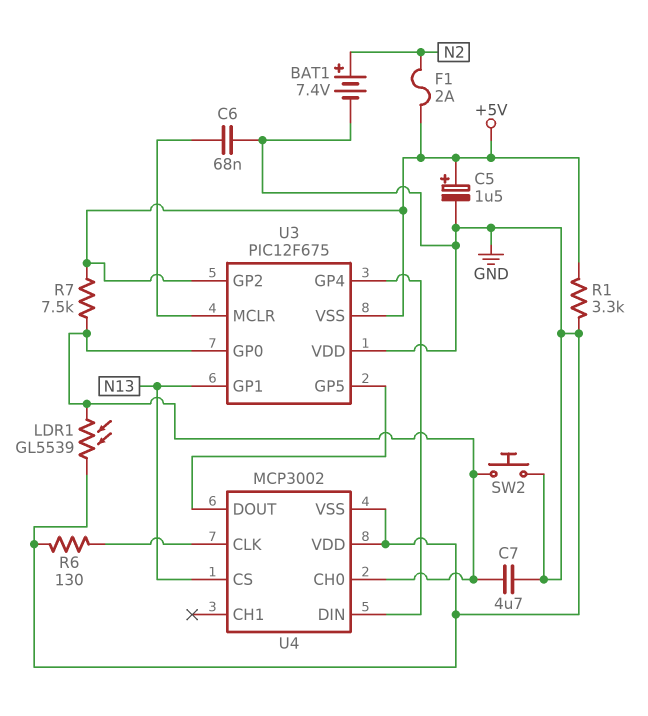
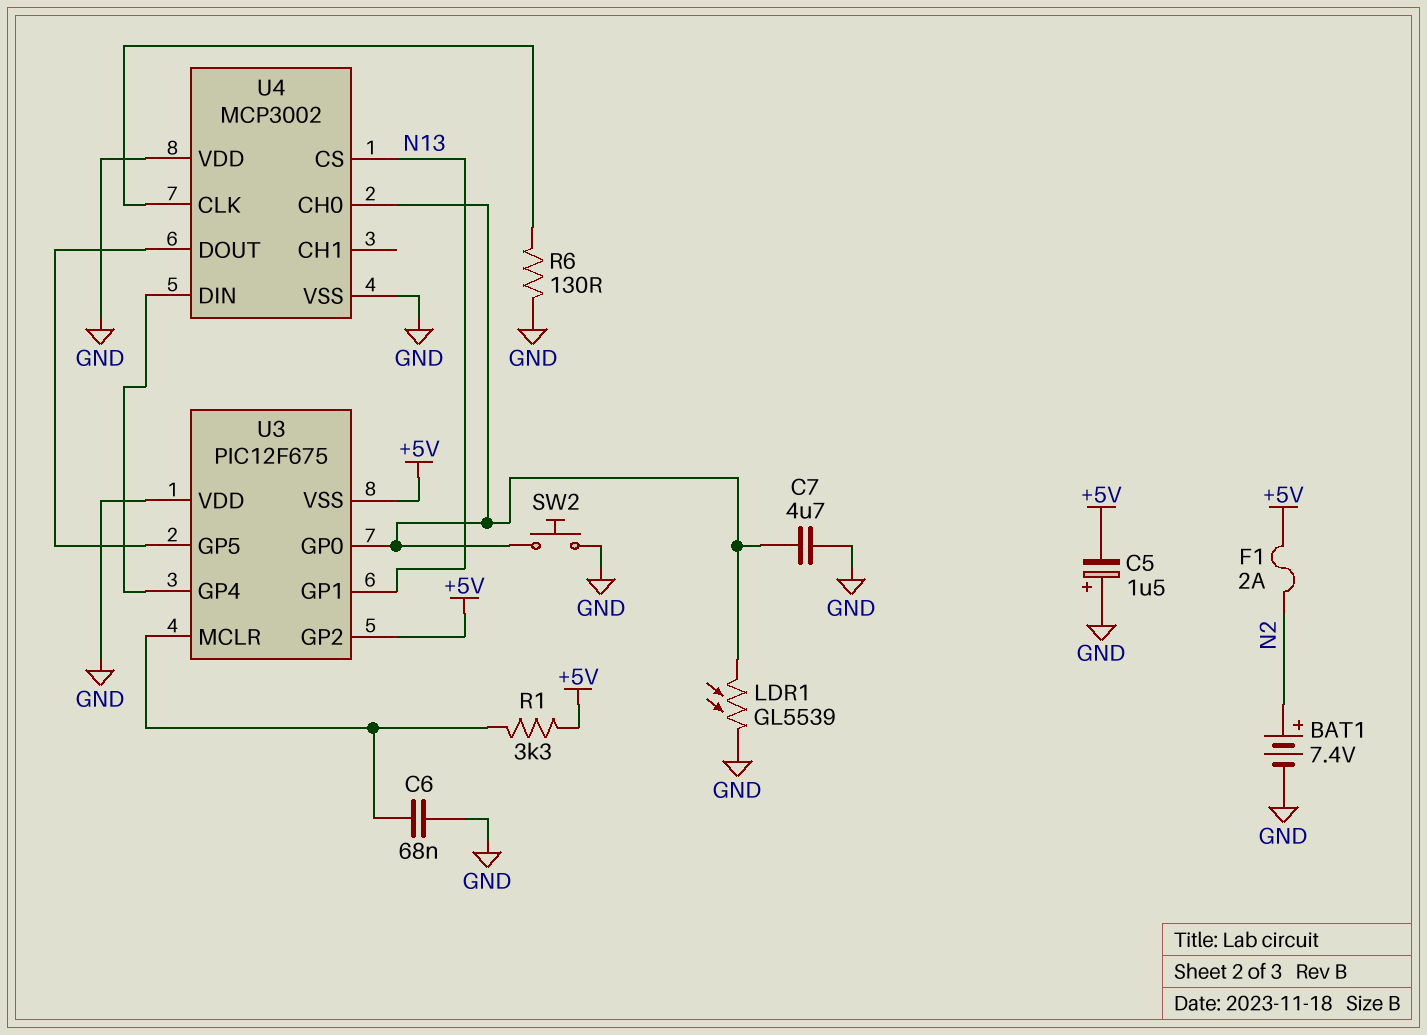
C5: 1.5uF (plus +5V, minus GND) -> 1.5uF (plus GND, minus +5V)
R1: 3.3k (+5V, GND) -> 3.3k (+5V, U3/MCLR)
R7: 7.5k (+5V, U3/GP0) -> none

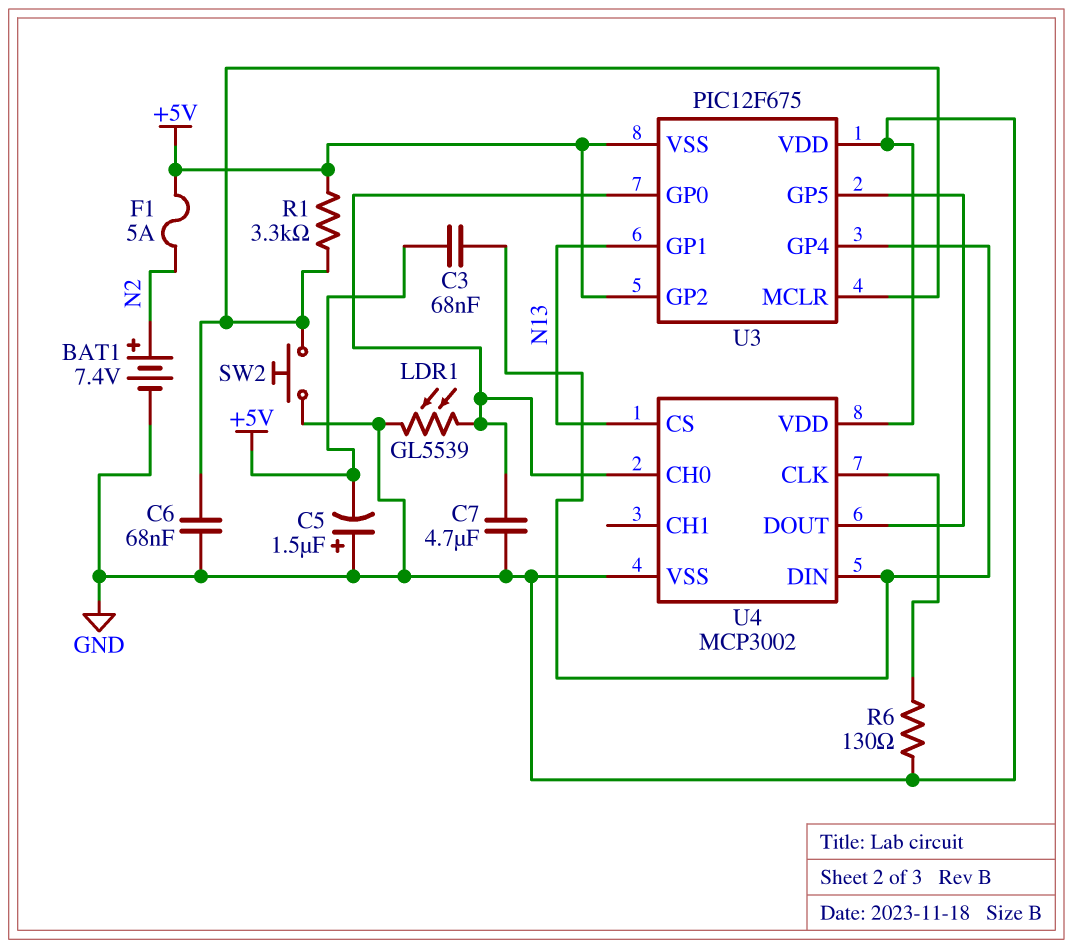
C3: none -> 68nF (+5V, U3/GP4)
F1: 2A (+5V, N2) -> 5A (+5V, N2)
SW2: button (GND, U3/GP0) -> button (GND, U3/MCLR)

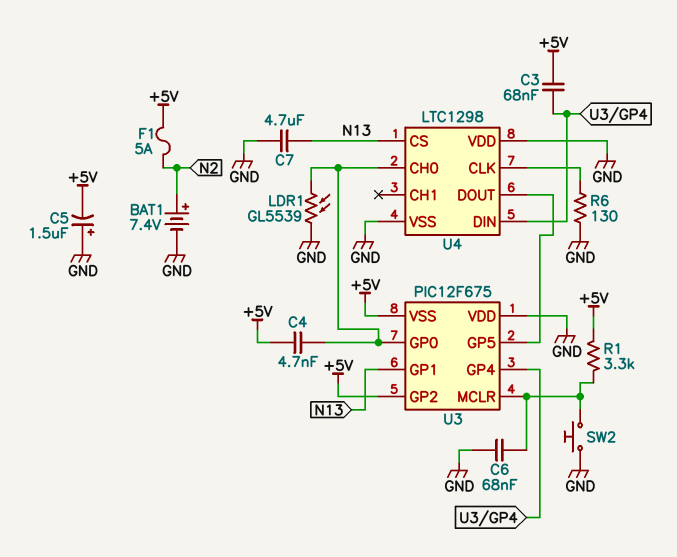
C4: none -> 4.7nF (+5V, U3/GP0)
C7: 4.7uF (GND, U3/GP0) -> 4.7uF (GND, N13)
U4: MCP3002 -> LTC1298

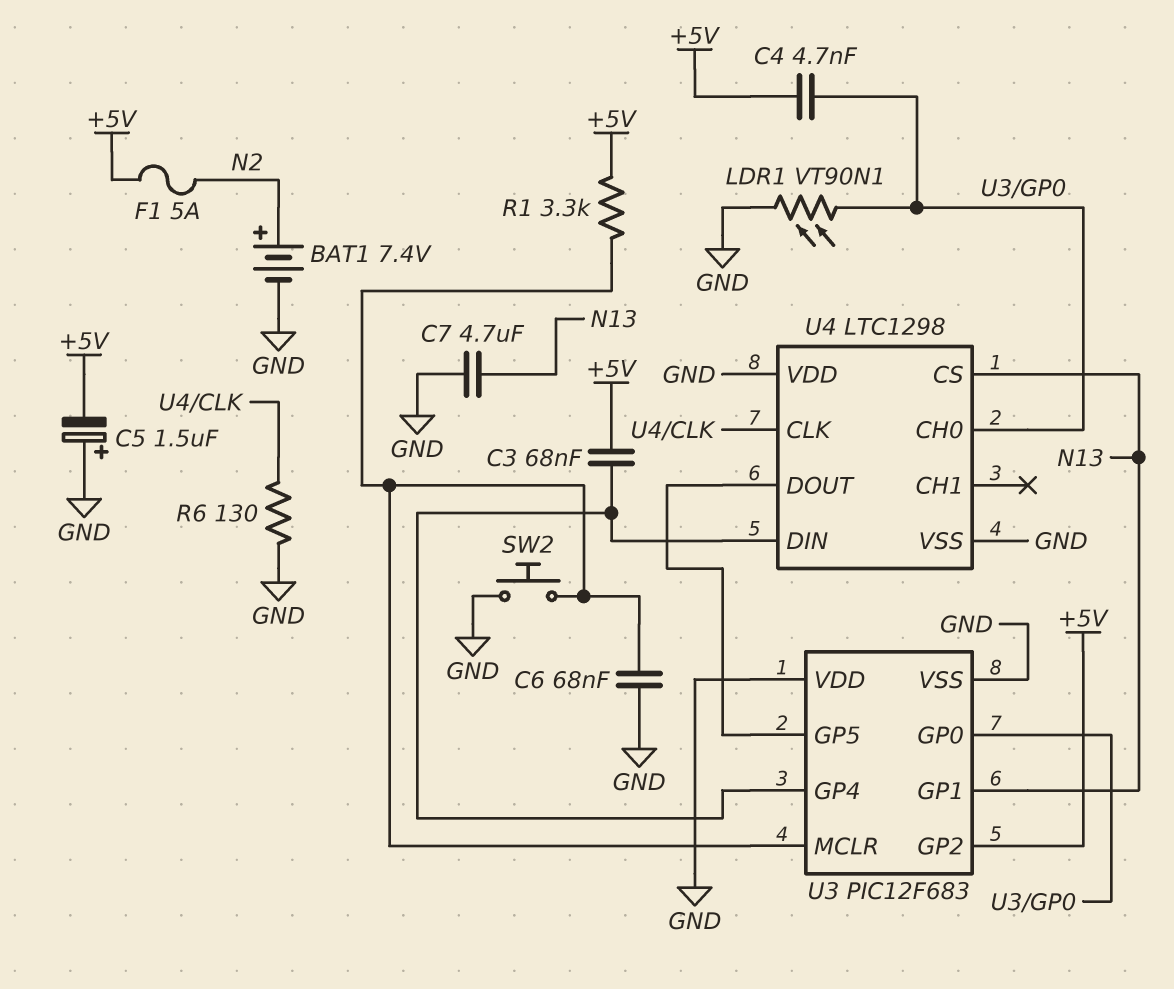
LDR1: GL5539 (GND, U3/GP0) -> VT90N1 (GND, U3/GP0)
U3: PIC12F675 -> PIC12F683
U3 pin VSS: +5V -> GND

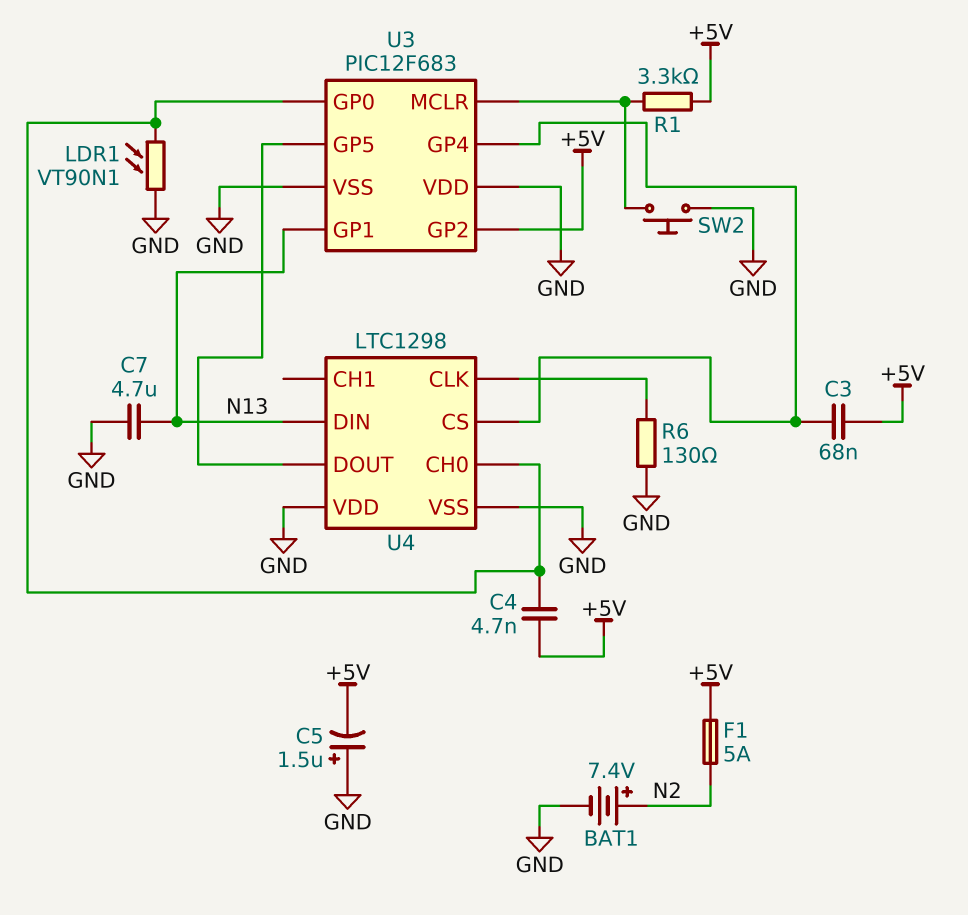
C6: 68nF (GND, U3/MCLR) -> none
U4 pin CS: N13 -> U3/GP4
U4 pin DIN: U3/GP4 -> N13

